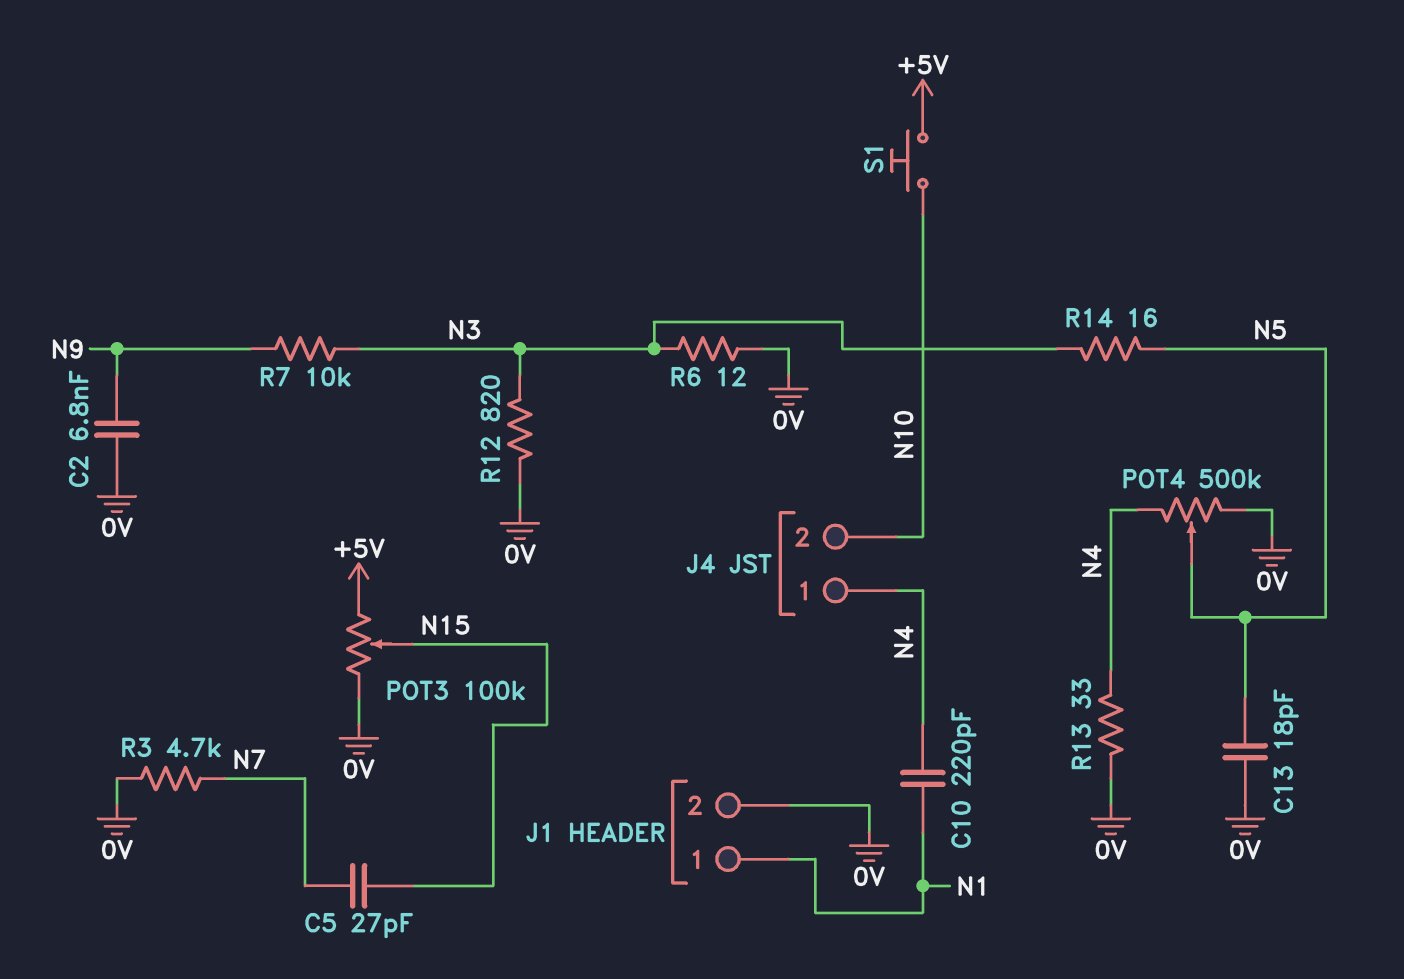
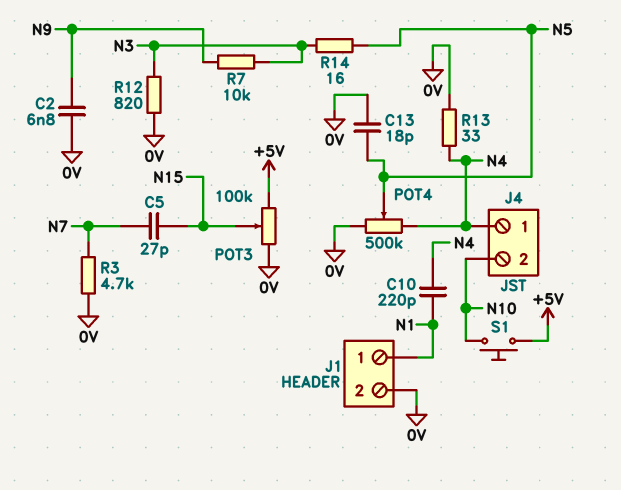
R6: 12 (0V, N3) -> none

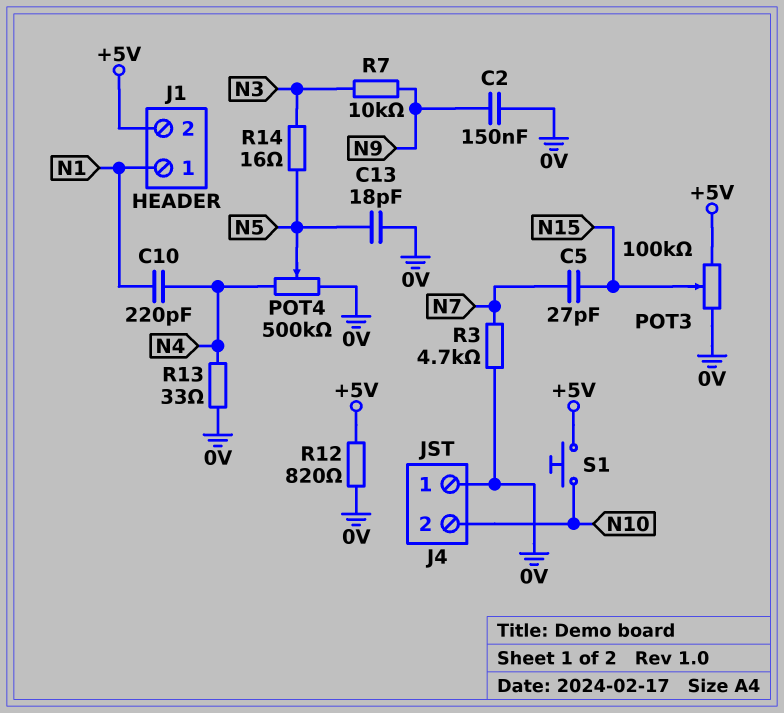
C2: 6.8nF (0V, N9) -> 150nF (0V, N9)
J1 pin 2: 0V -> +5V
J4 pin 1: N4 -> 0V
R12: 820 (0V, N3) -> 820 (+5V, 0V)

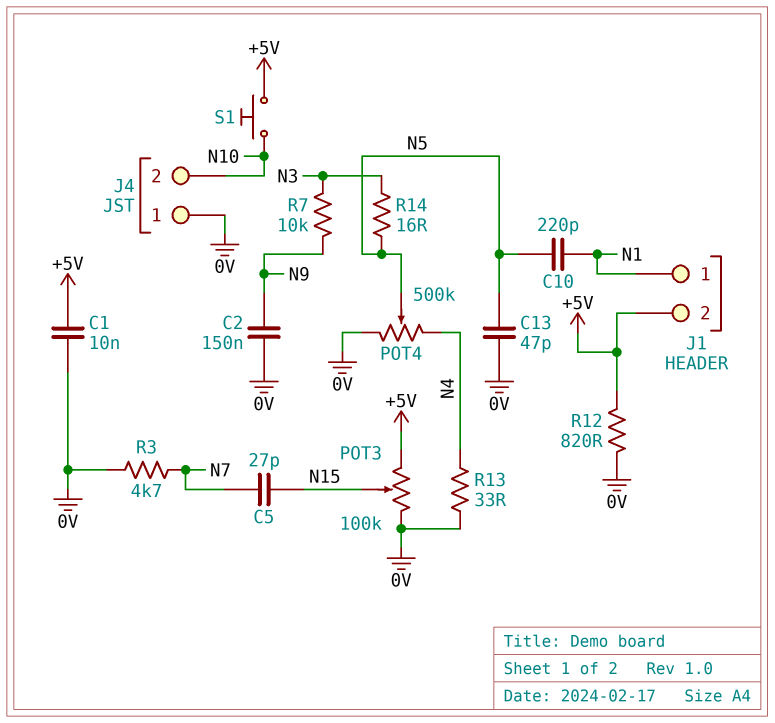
C1: none -> 10nF (+5V, 0V)
C10: 220pF (N1, N4) -> 220pF (N1, N5)
C13: 18pF (0V, N5) -> 47pF (0V, N5)

